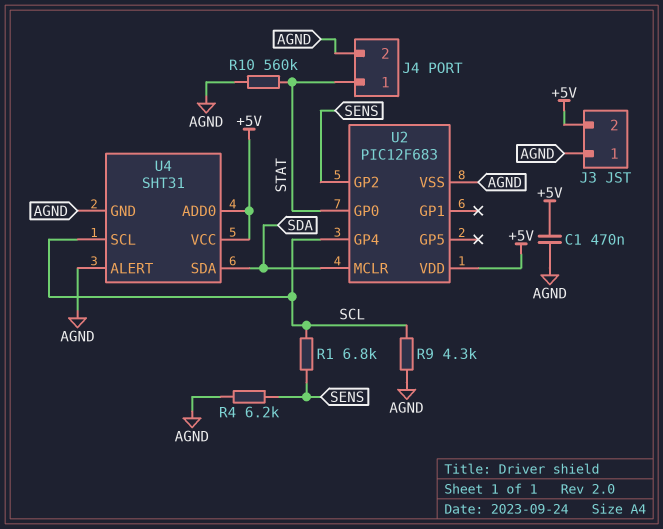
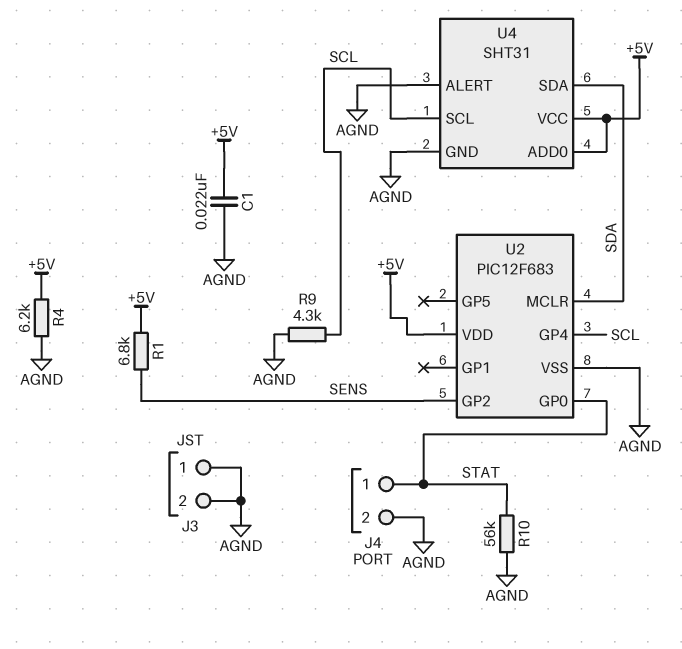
C1: 470nF (+5V, AGND) -> 22nF (+5V, AGND)
J3 pin 2: +5V -> AGND
R1: 6.8k (SCL, SENS) -> 6.8k (+5V, SENS)
R4: 6.2k (AGND, SENS) -> 6.2k (+5V, AGND)
R10: 560k (AGND, STAT) -> 56k (AGND, STAT)

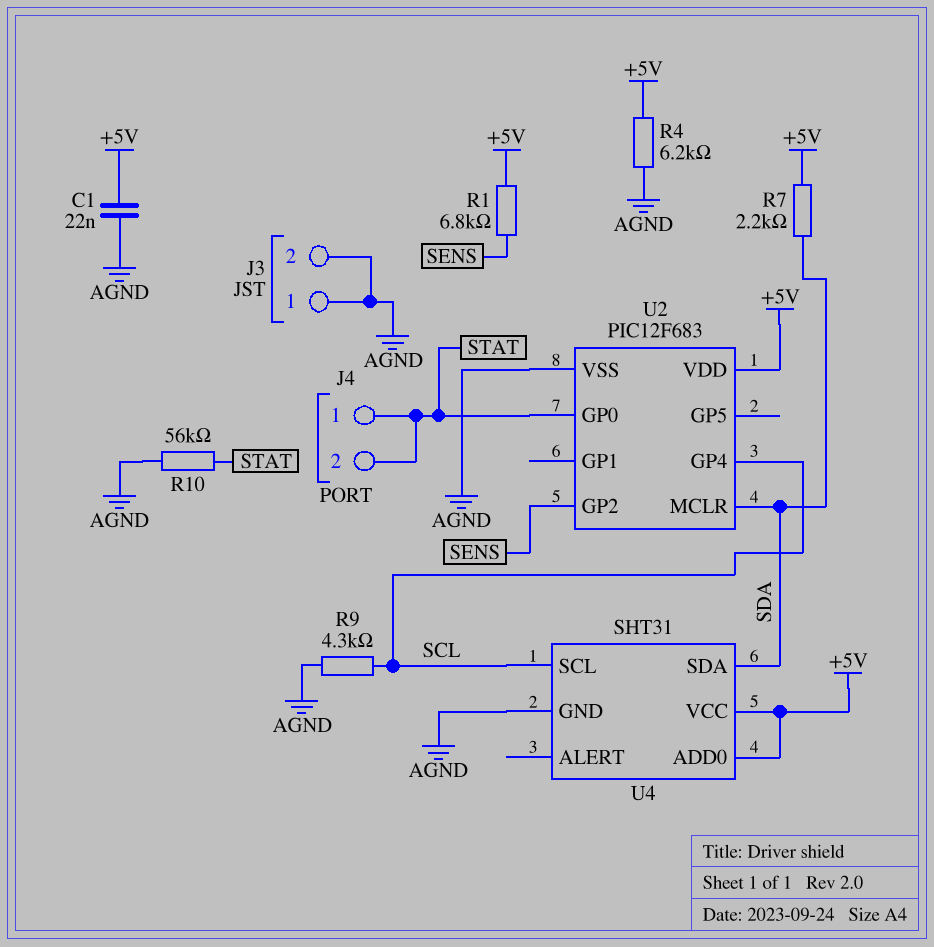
J4 pin 2: AGND -> STAT
R7: none -> 2.2k (+5V, SDA)
U4 pin ALERT: AGND -> none

